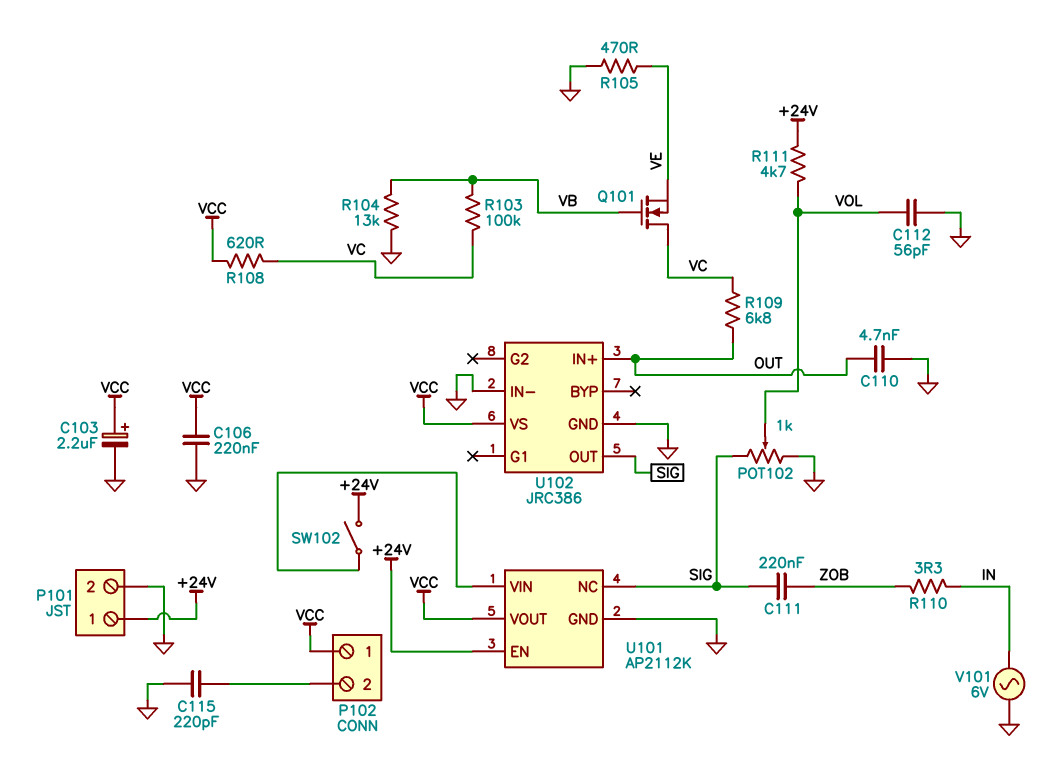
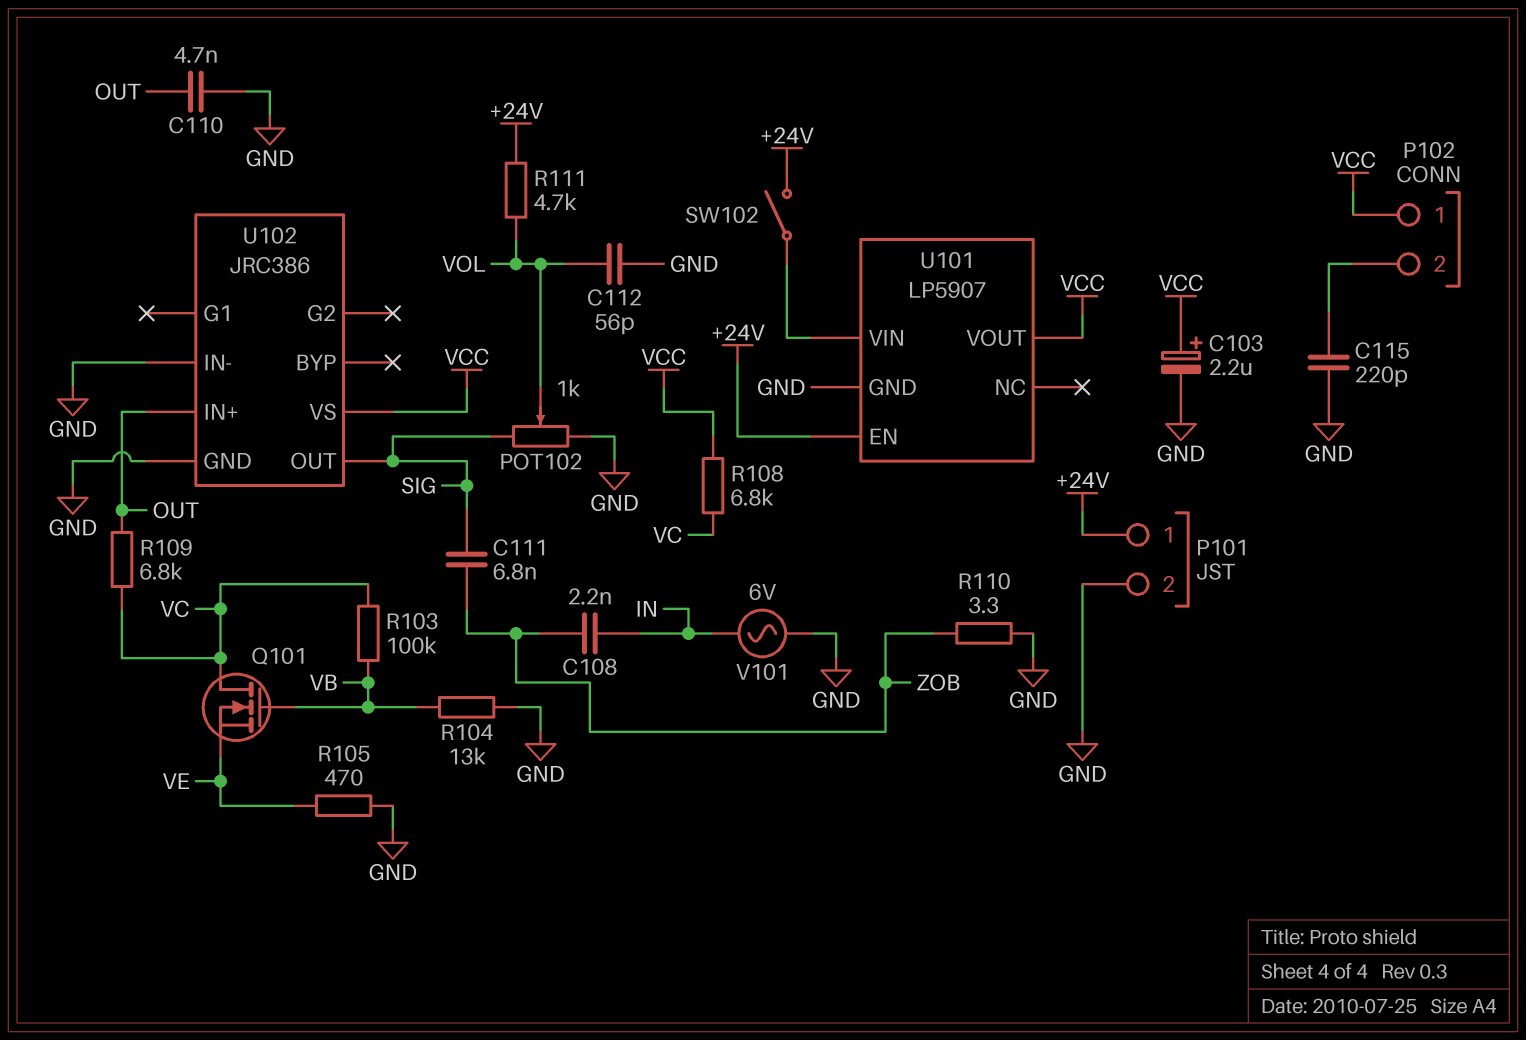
C106: 220nF (GND, VCC) -> none
C108: none -> 2.2nF (IN, ZOB)
C111: 220nF (SIG, ZOB) -> 6.8nF (SIG, ZOB)
R108: 620 (VC, VCC) -> 6.8k (VC, VCC)
R110: 3.3 (IN, ZOB) -> 3.3 (GND, ZOB)
U101: AP2112K -> LP5907
U101 pin NC: SIG -> none

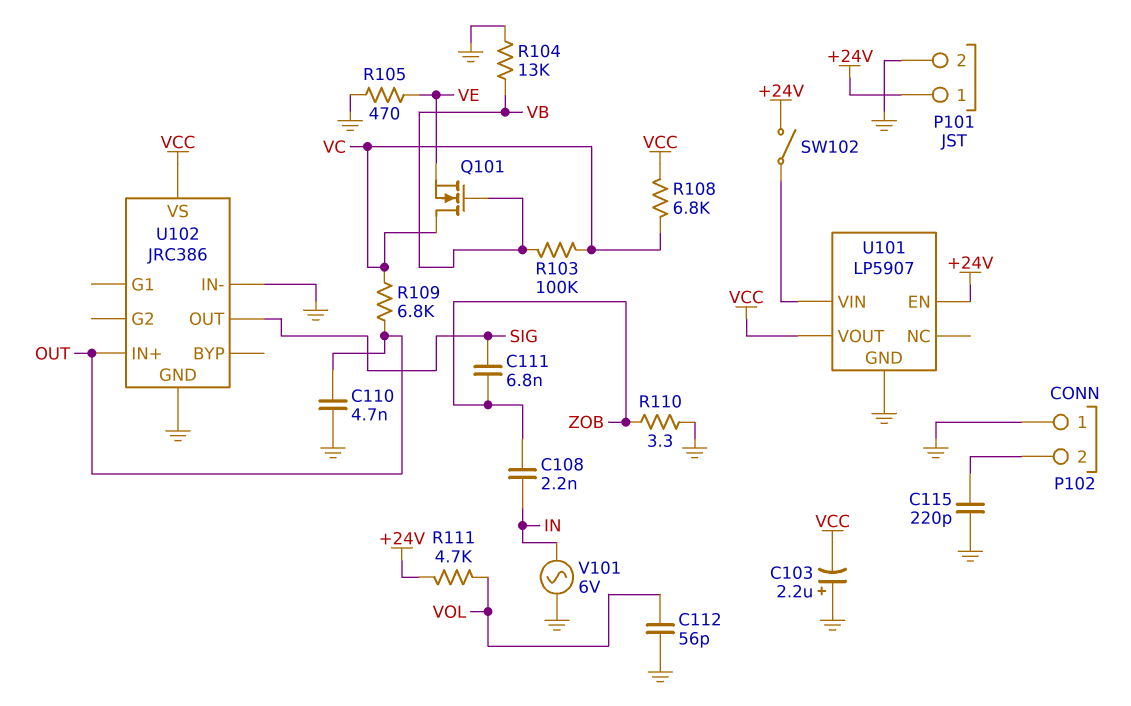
C103: 2.2uF (plus VCC, minus GND) -> 2.2uF (plus GND, minus VCC)
P102 pin 1: VCC -> GND
POT102: 1k (GND, SIG, wiper VOL) -> none

